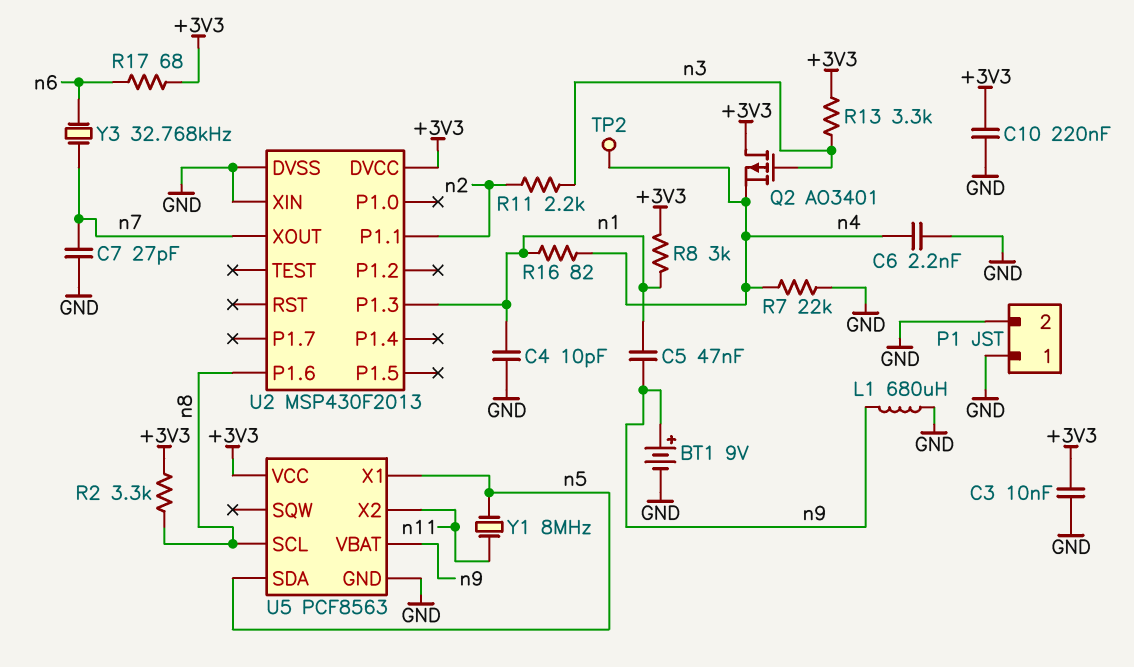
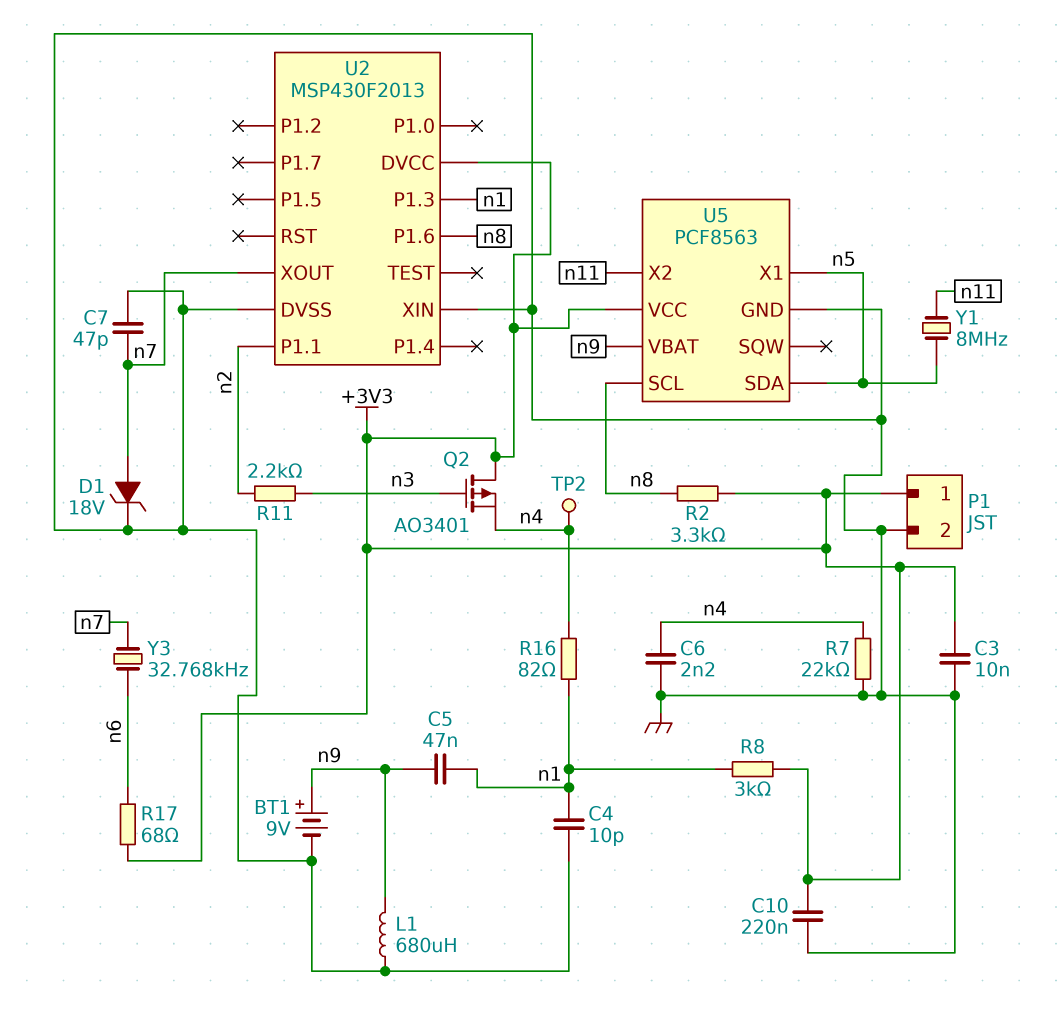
C7: 27pF (GND, n7) -> 47pF (GND, n7)
D1: none -> zener 18V (A n7, K GND)
P1 pin 1: GND -> +3V3
R13: 3.3k (+3V3, n3) -> none

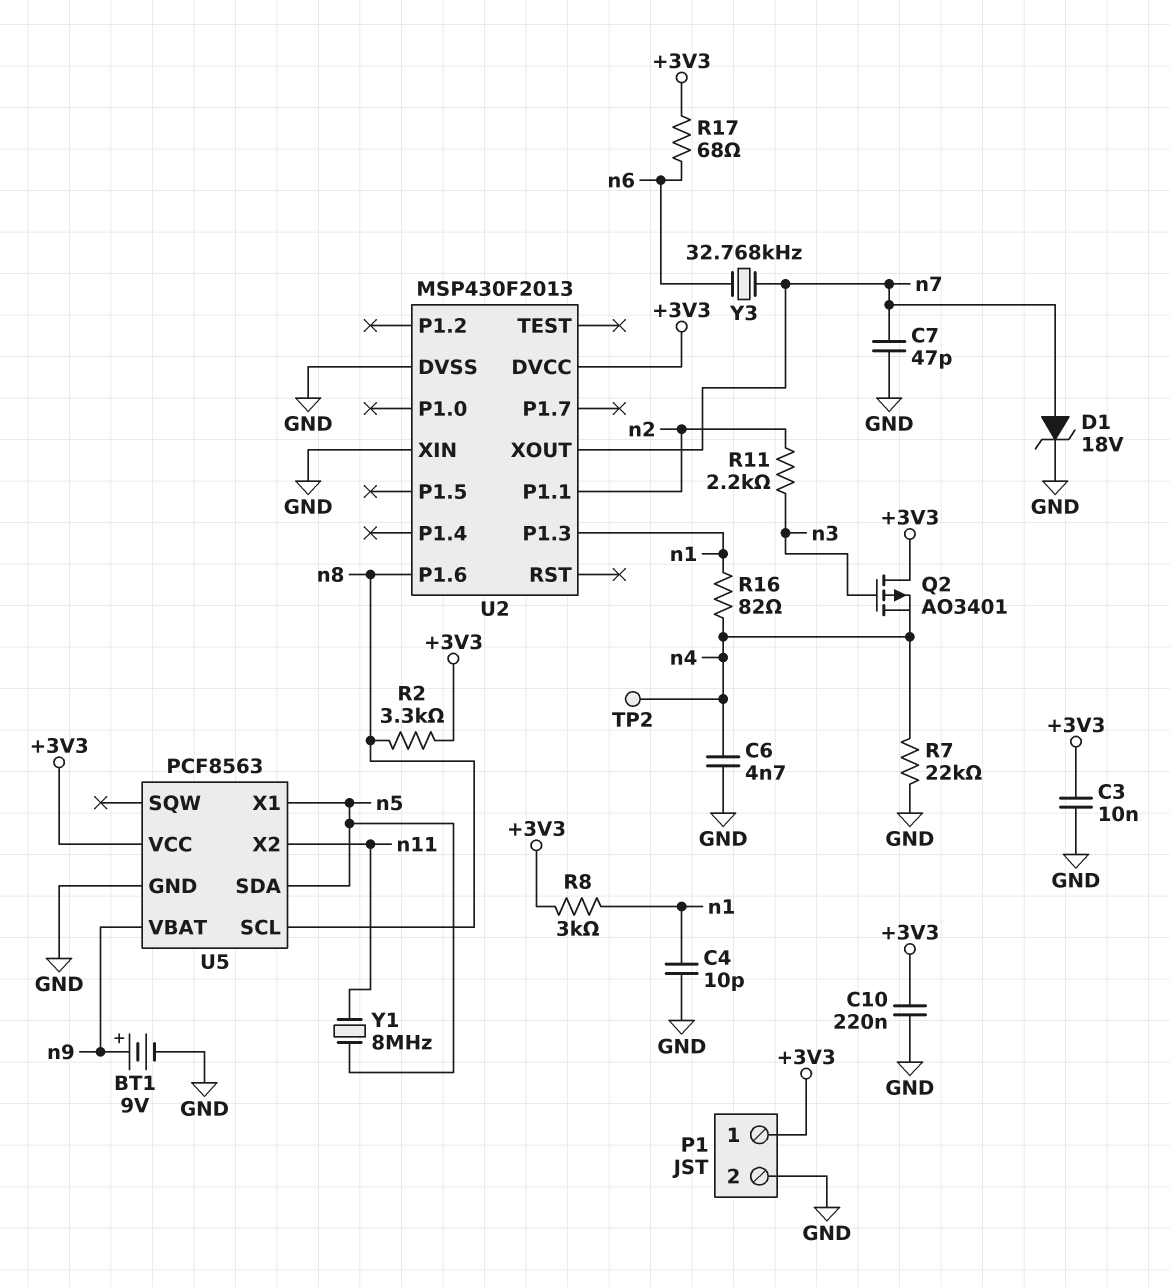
C5: 47nF (n1, n9) -> none
C6: 2.2nF (GND, n4) -> 4.7nF (GND, n4)
L1: 680uH (GND, n9) -> none

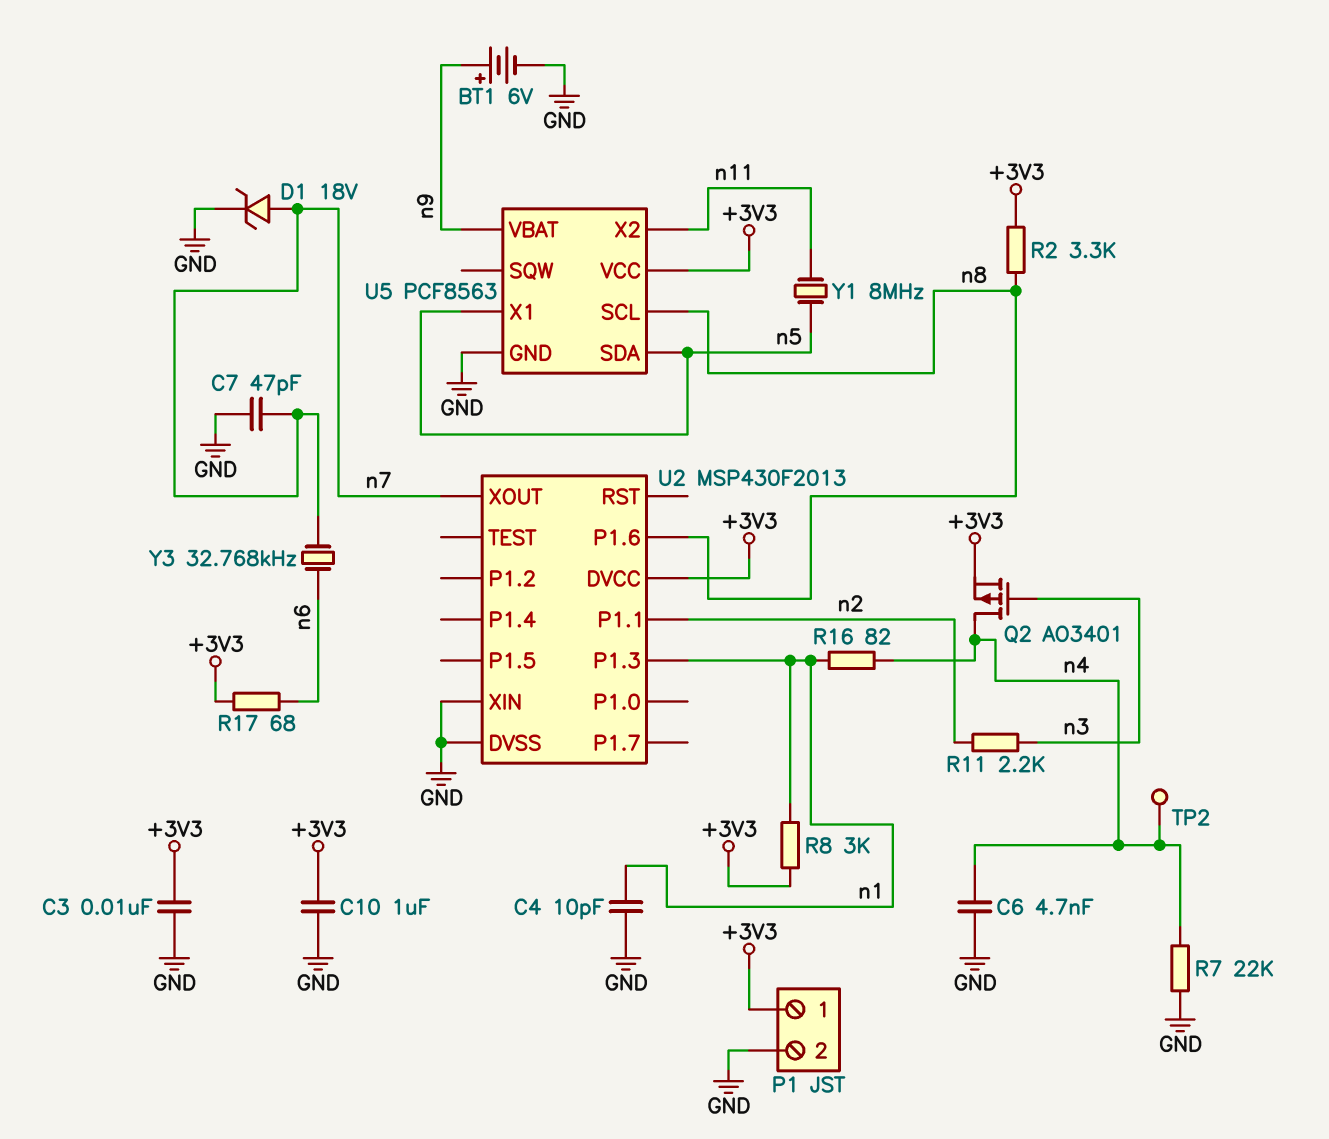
BT1: 9V (plus n9, minus GND) -> 6V (plus n9, minus GND)
C10: 220nF (+3V3, GND) -> 1uF (+3V3, GND)
Q2: PMOS AO3401 (G n3, D +3V3, S n4) -> PMOS AO3401 (G n3, D n4, S +3V3)

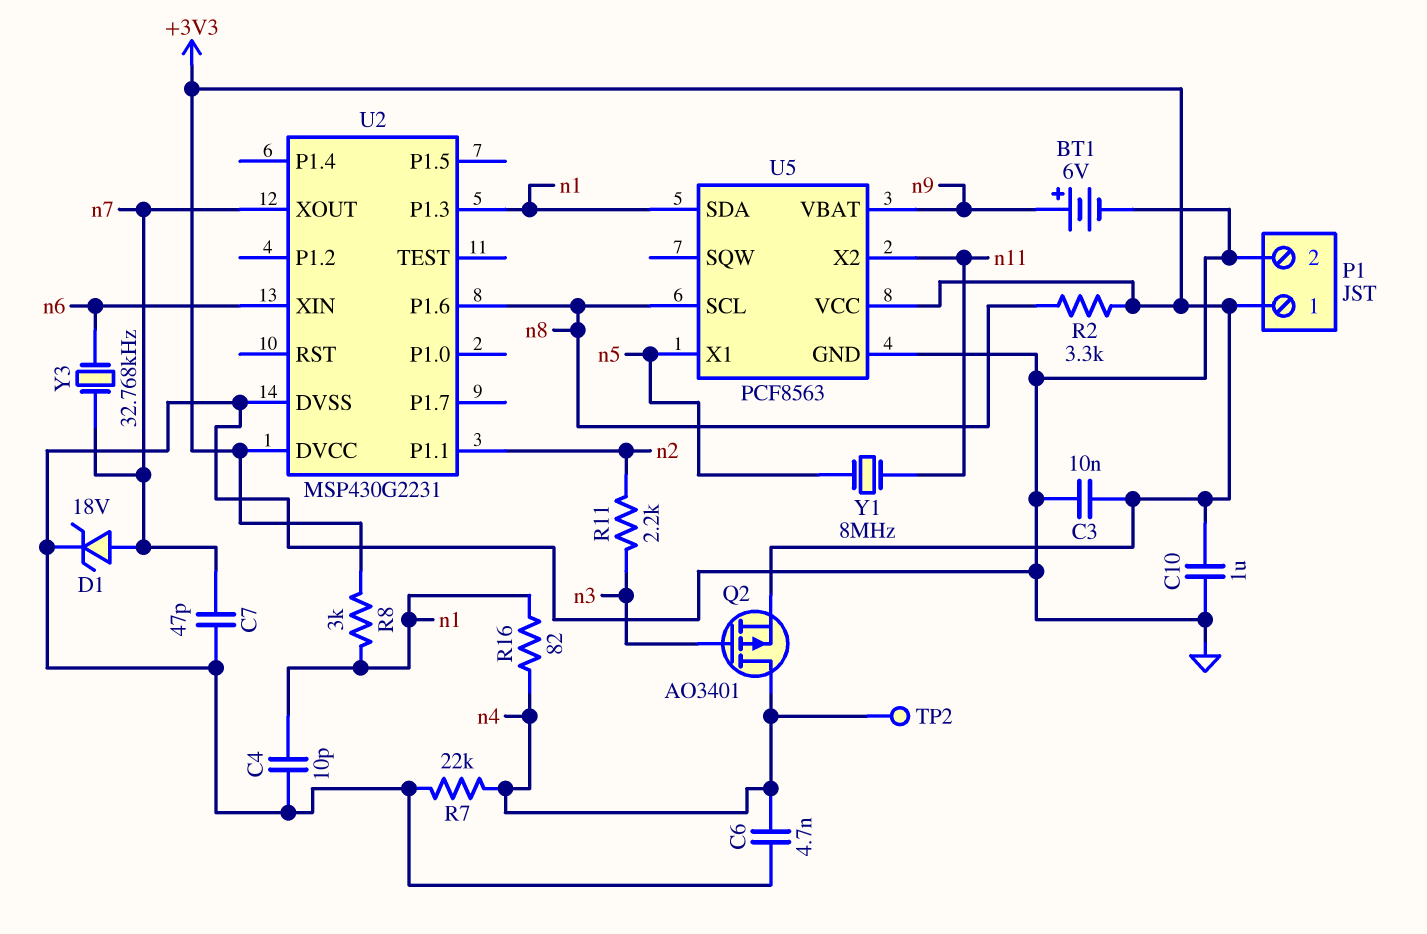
R17: 68 (+3V3, n6) -> none
U2: MSP430F2013 -> MSP430G2231
U2 pin XIN: GND -> n6
U5 pin SDA: n5 -> n1

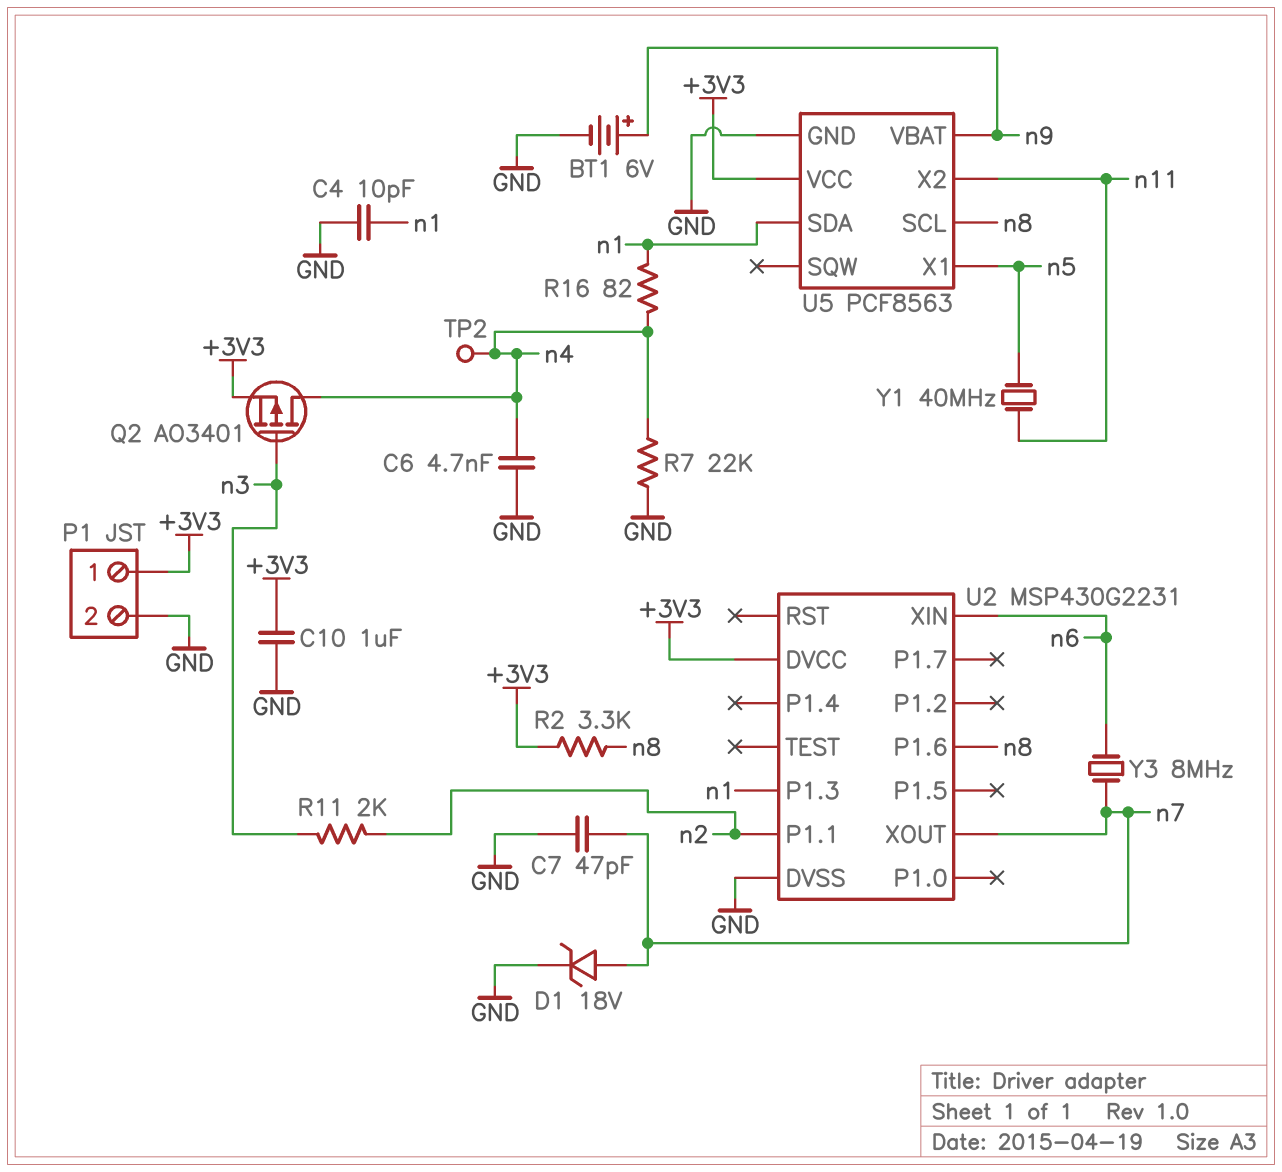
C3: 10nF (+3V3, GND) -> none
R8: 3k (+3V3, n1) -> none
R11: 2.2k (n2, n3) -> 2k (n2, n3)
Y1: 8MHz (n5, n11) -> 40MHz (n5, n11)
Y3: 32.768kHz (n6, n7) -> 8MHz (n6, n7)

